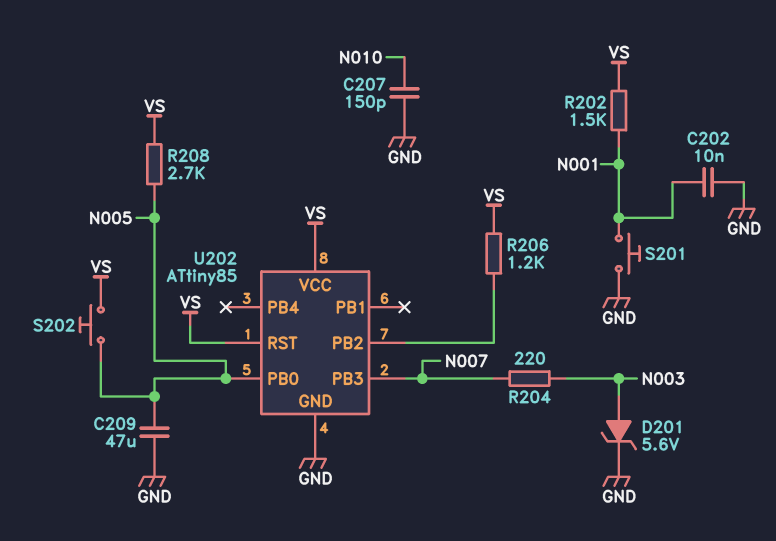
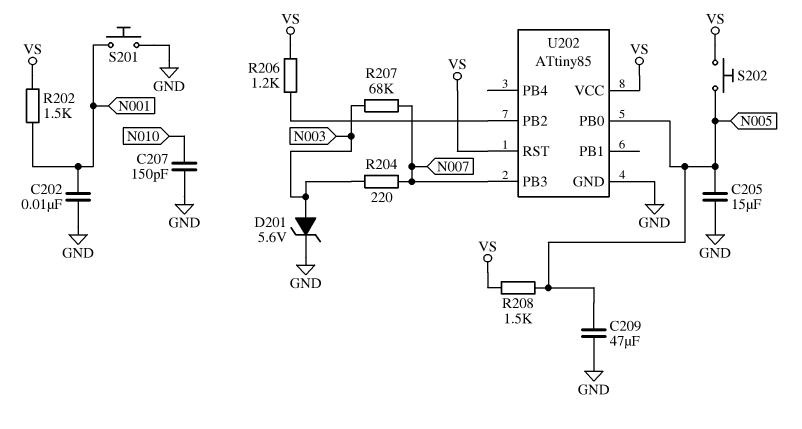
C205: none -> 15uF (GND, N005)
R207: none -> 68k (N003, N007)
R208: 2.7k (N005, VS) -> 1.5k (N005, VS)

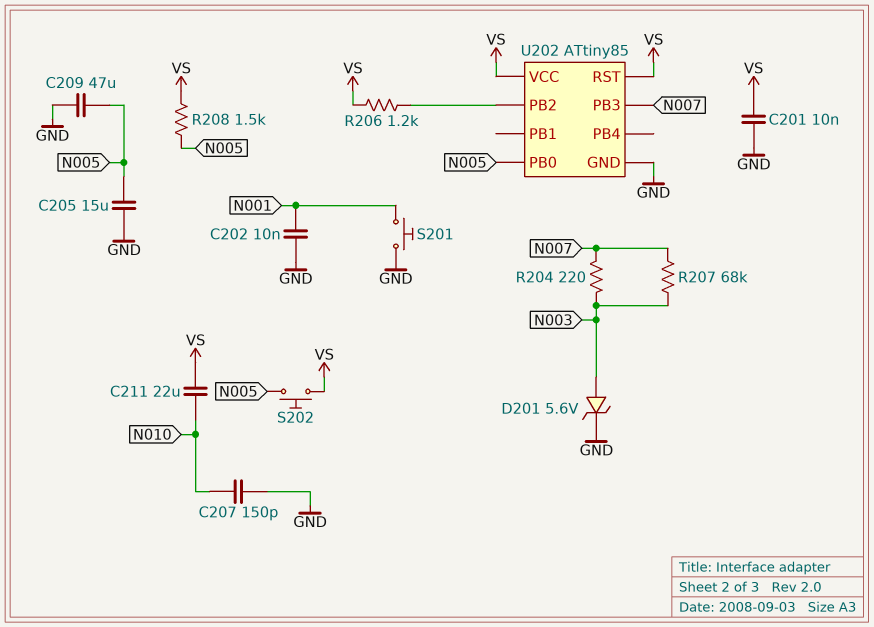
C201: none -> 10nF (GND, VS)
C211: none -> 22uF (N010, VS)
R202: 1.5k (N001, VS) -> none

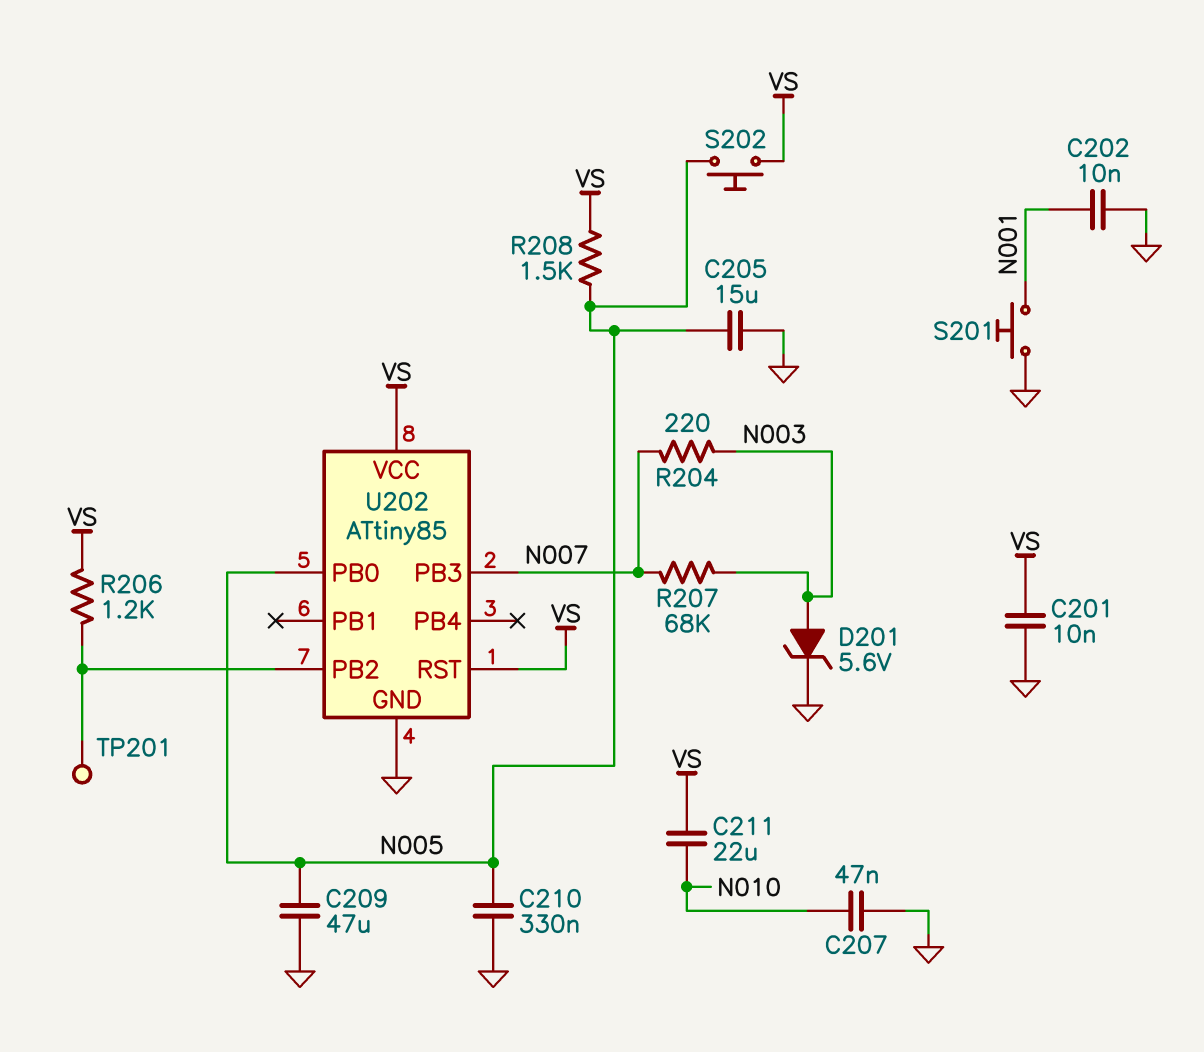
C207: 150pF (GND, N010) -> 47nF (GND, N010)
C210: none -> 330nF (GND, N005)
TP201: none -> test point (U202/PB2)

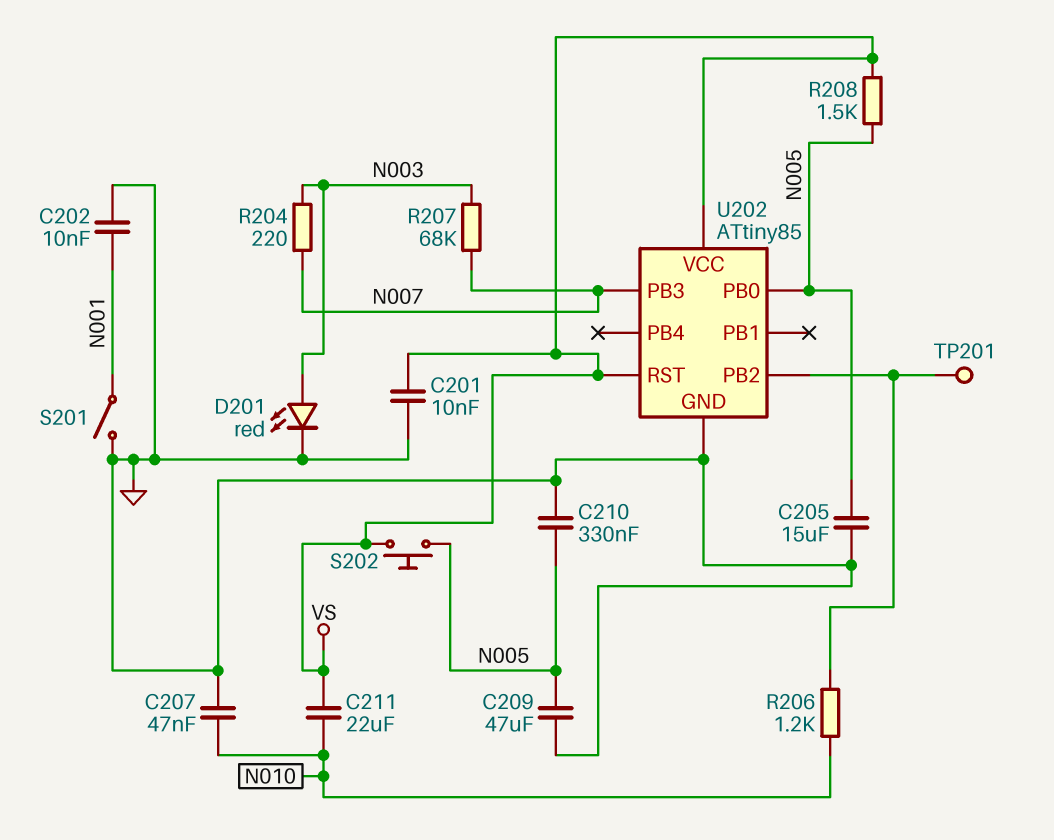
D201: zener 5.6V (A N003, K GND) -> LED red (A N003, K GND)
R206: 1.2k (U202/PB2, VS) -> 1.2k (N010, U202/PB2)
S201: button (GND, N001) -> switch (GND, N001)

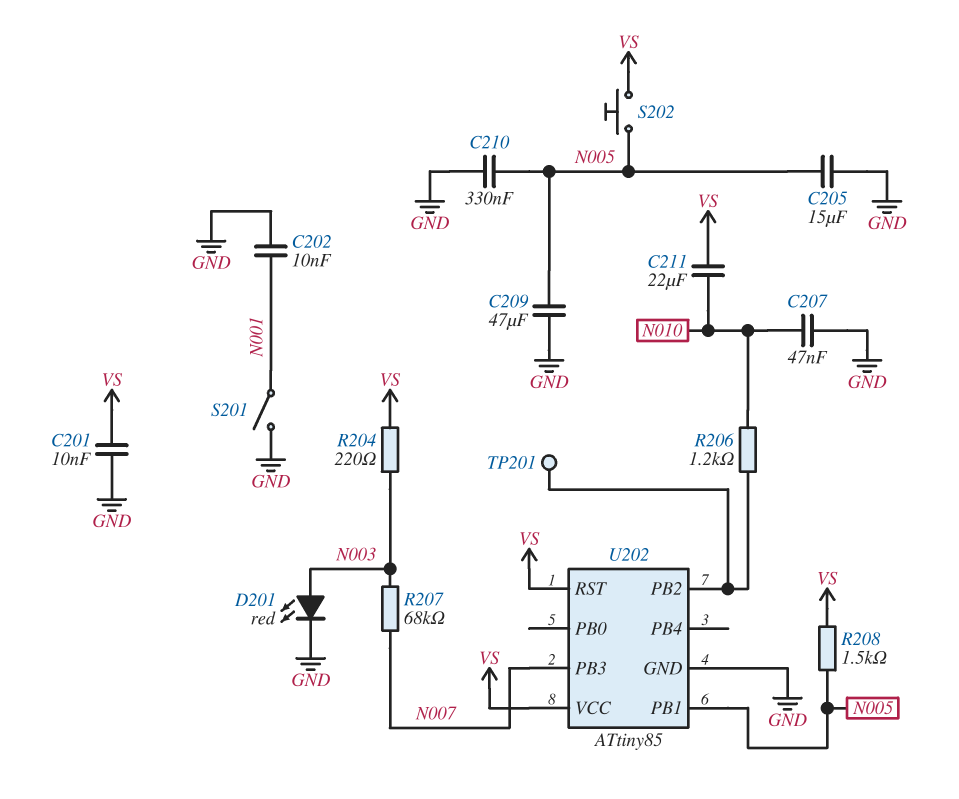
R204: 220 (N003, N007) -> 220 (N003, VS)
U202 pin PB0: N005 -> none
U202 pin PB1: none -> N005

